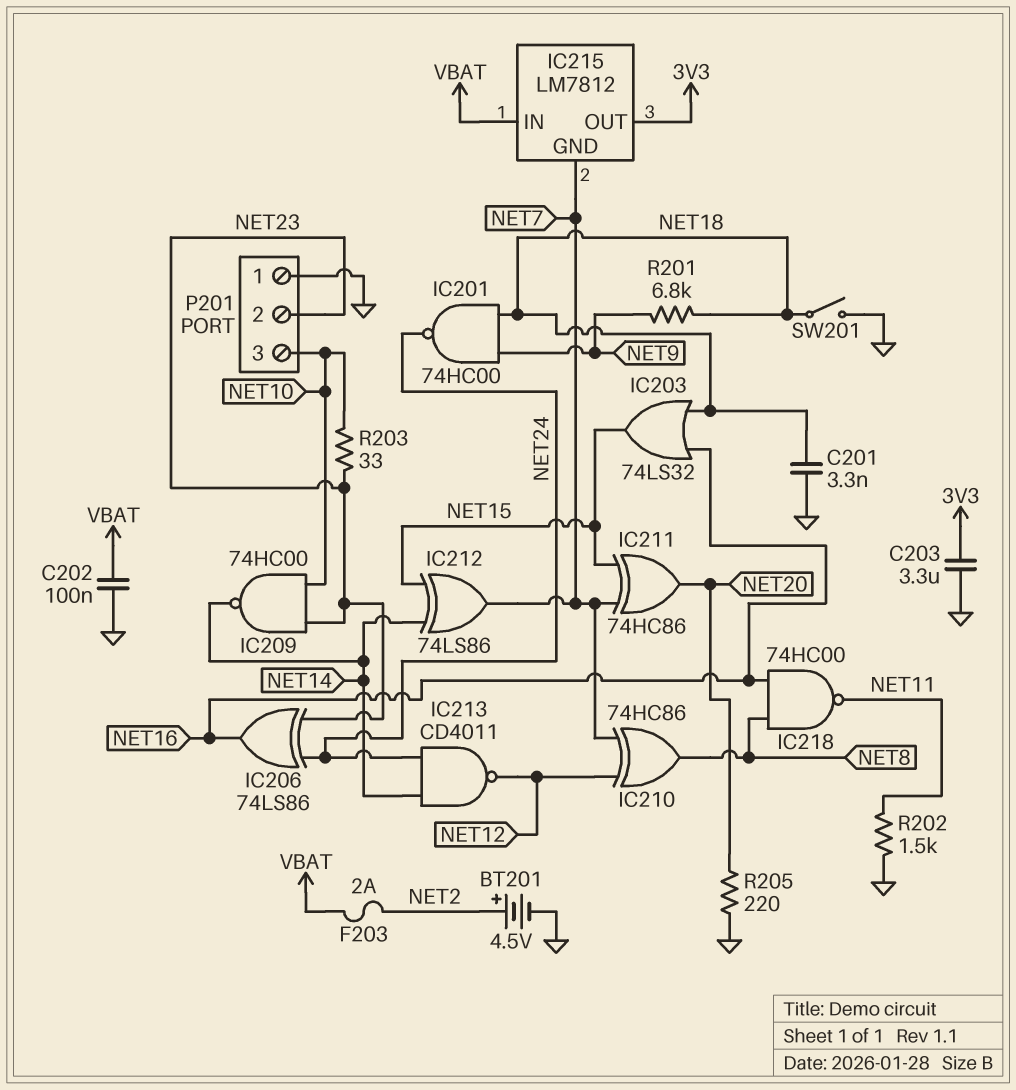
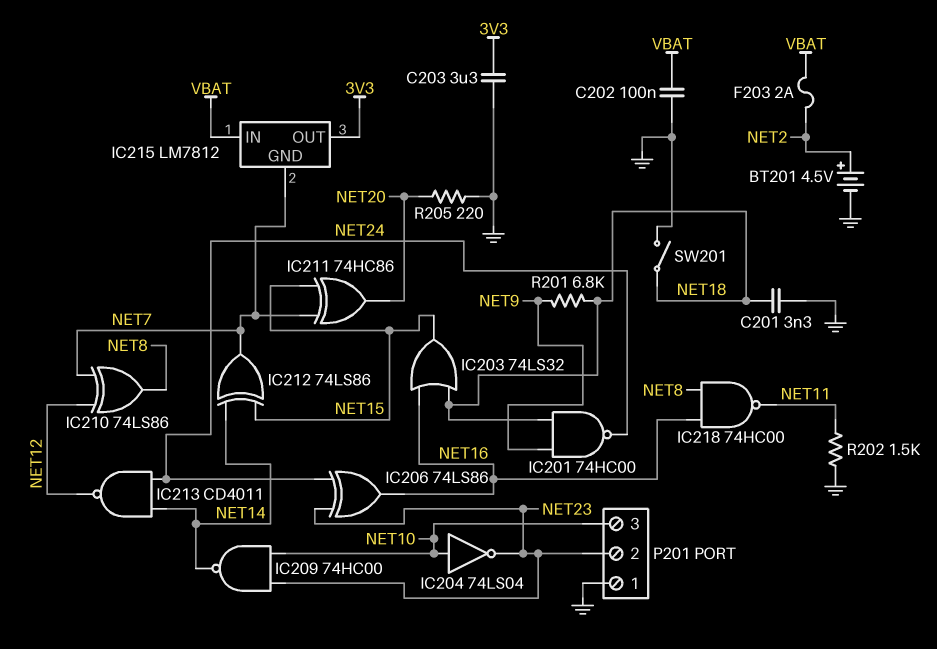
IC204: none -> NOT 74LS04 (in NET10, out NET23)
IC210: XOR 74HC86 (in NET7, in NET12, out NET8) -> XOR 74LS86 (in NET7, in NET12, out NET8)
R203: 33 (NET10, NET23) -> none

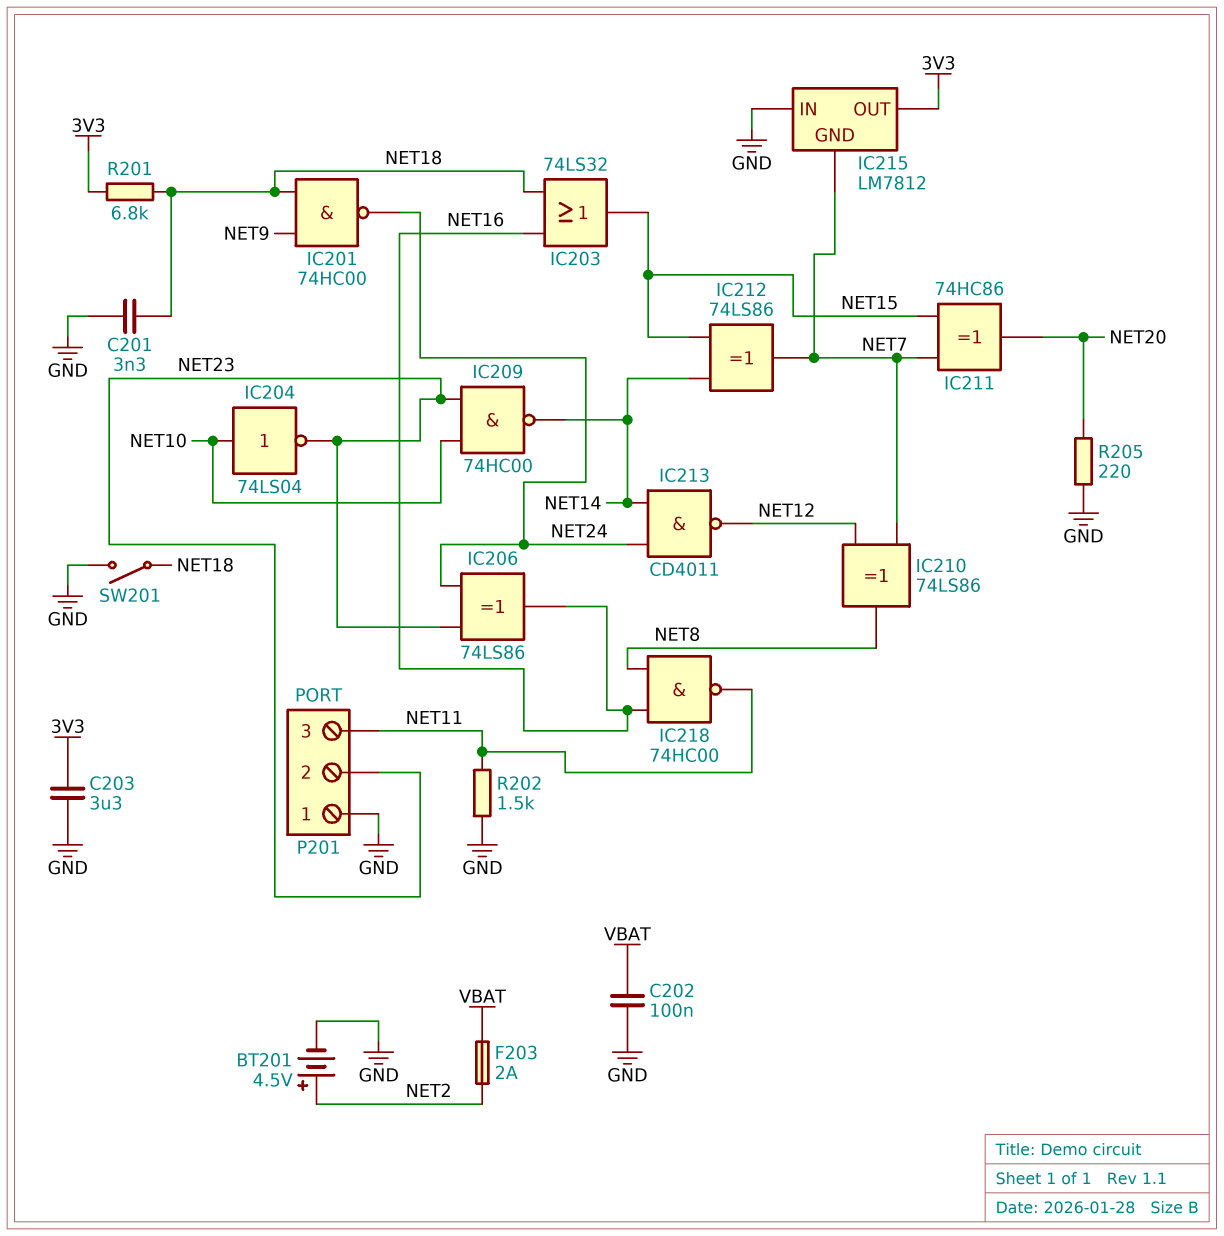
IC215 pin IN: VBAT -> GND
P201 pin 3: NET10 -> NET11
R201: 6.8k (NET9, NET18) -> 6.8k (3V3, NET18)

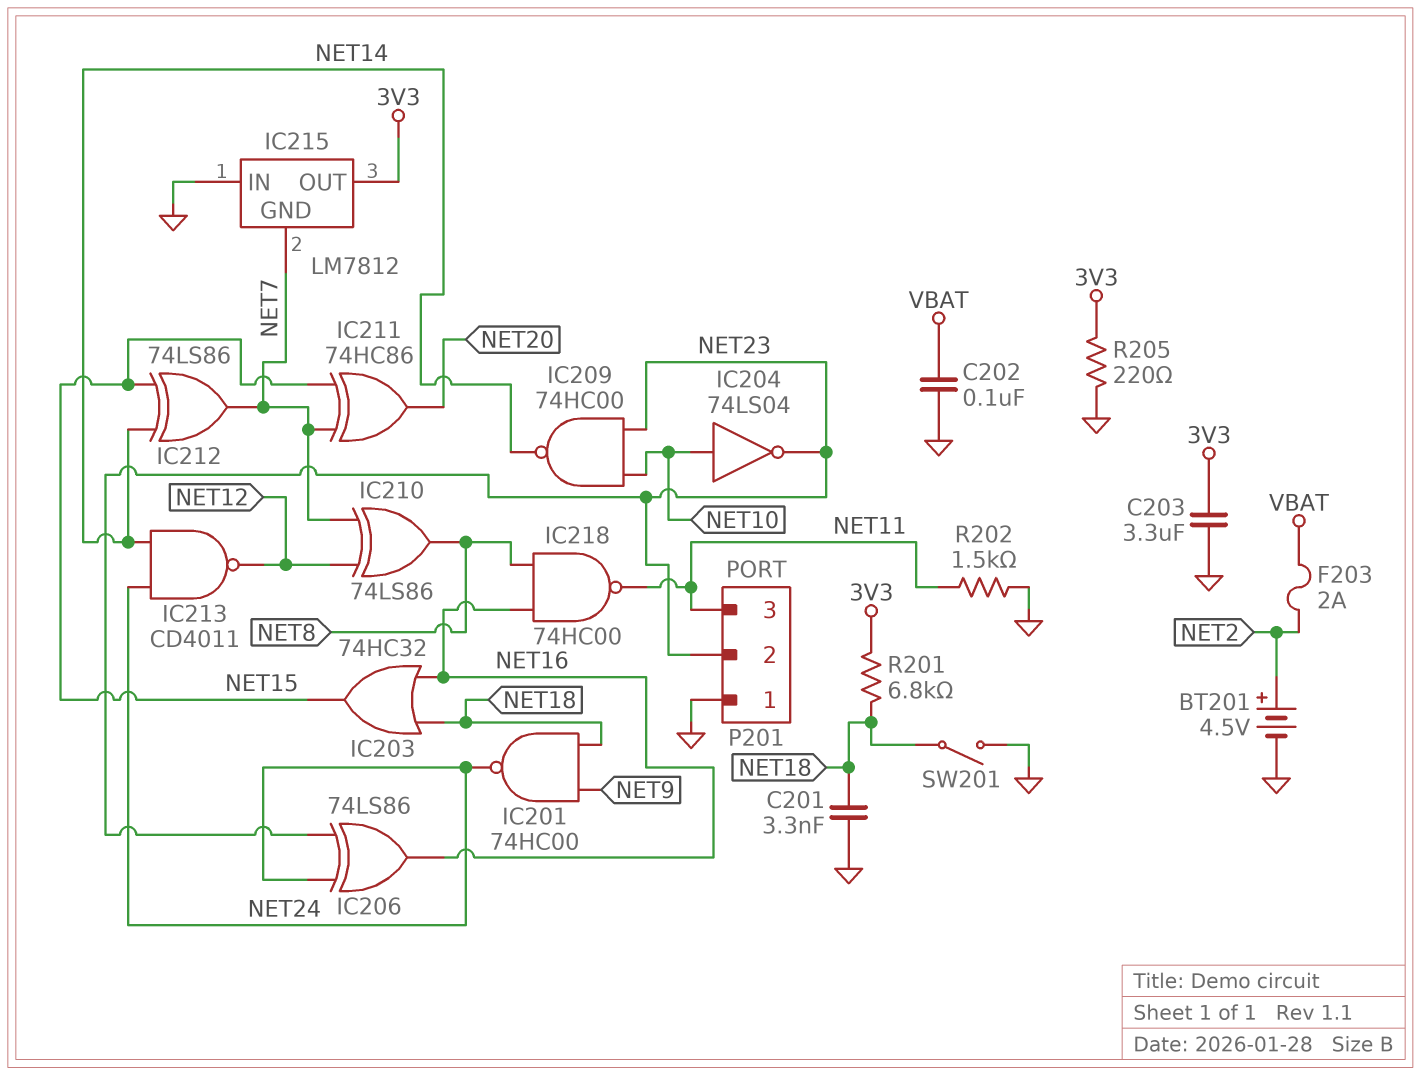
IC203: OR 74LS32 (in NET16, in NET18, out NET15) -> OR 74HC32 (in NET16, in NET18, out NET15)
R205: 220 (GND, NET20) -> 220 (3V3, GND)

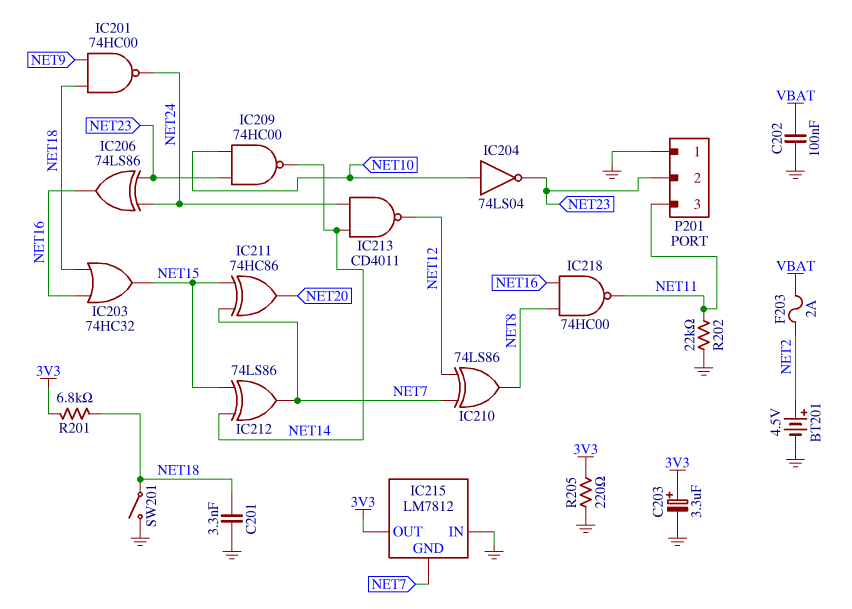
C203: 3.3uF (3V3, GND) -> 3.3uF (plus 3V3, minus GND)
R202: 1.5k (GND, NET11) -> 22k (GND, NET11)

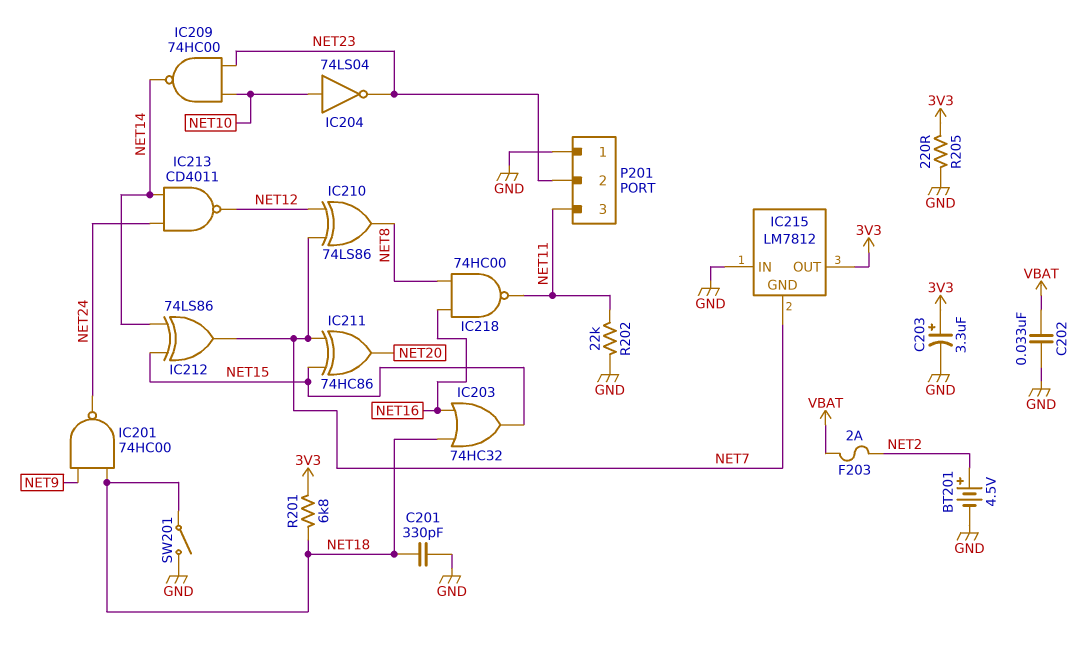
C201: 3.3nF (GND, NET18) -> 330pF (GND, NET18)
C202: 100nF (GND, VBAT) -> 33nF (GND, VBAT)
IC206: XOR 74LS86 (in NET23, in NET24, out NET16) -> none

